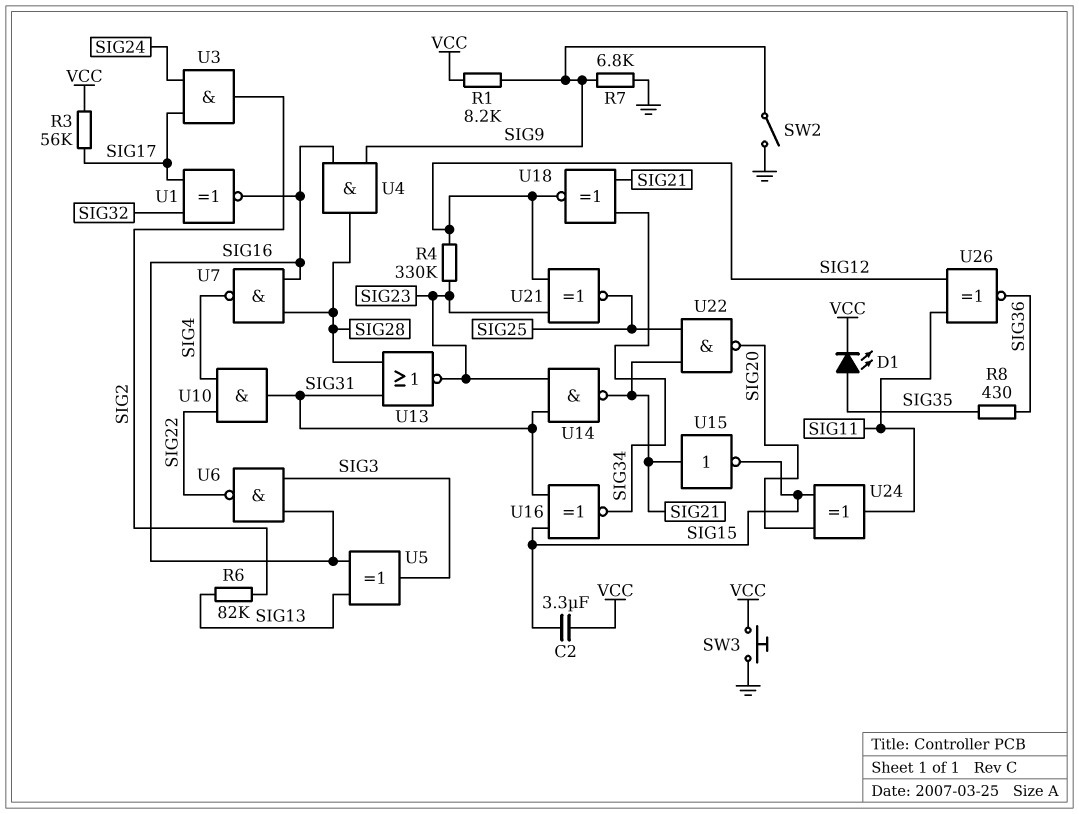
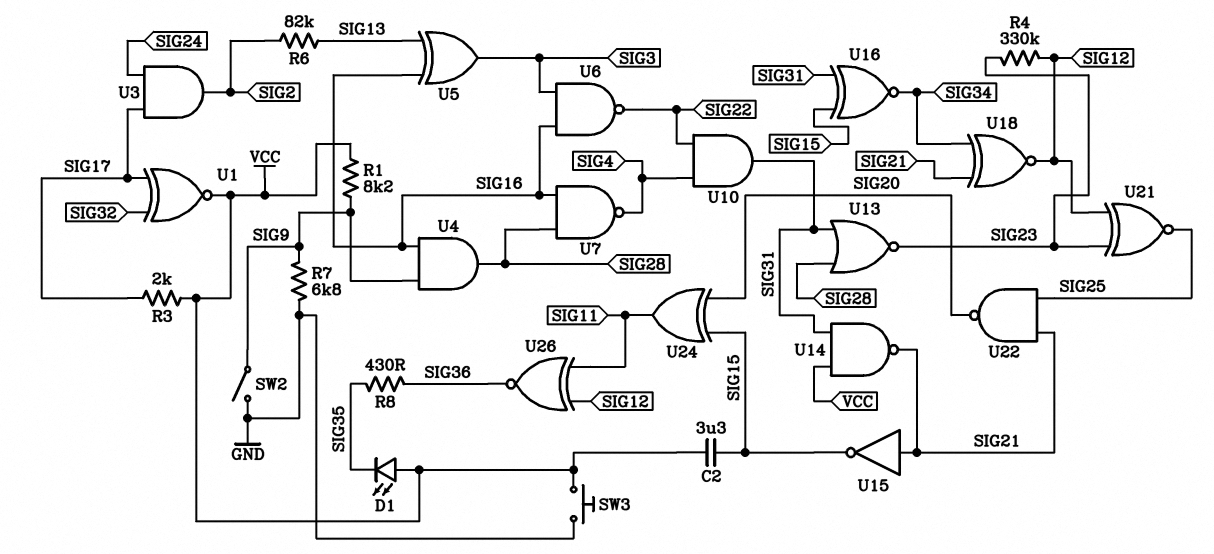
D1: LED (A SIG35, K VCC) -> LED (A VCC, K SIG35)
R3: 56k (SIG17, VCC) -> 2k (SIG17, VCC)
U1: XNOR (in SIG17, in SIG32, out SIG16) -> XNOR (in SIG17, in SIG32, out VCC)
U14: NAND (in SIG23, in SIG31, out SIG21) -> NAND (in SIG31, in VCC, out SIG21)

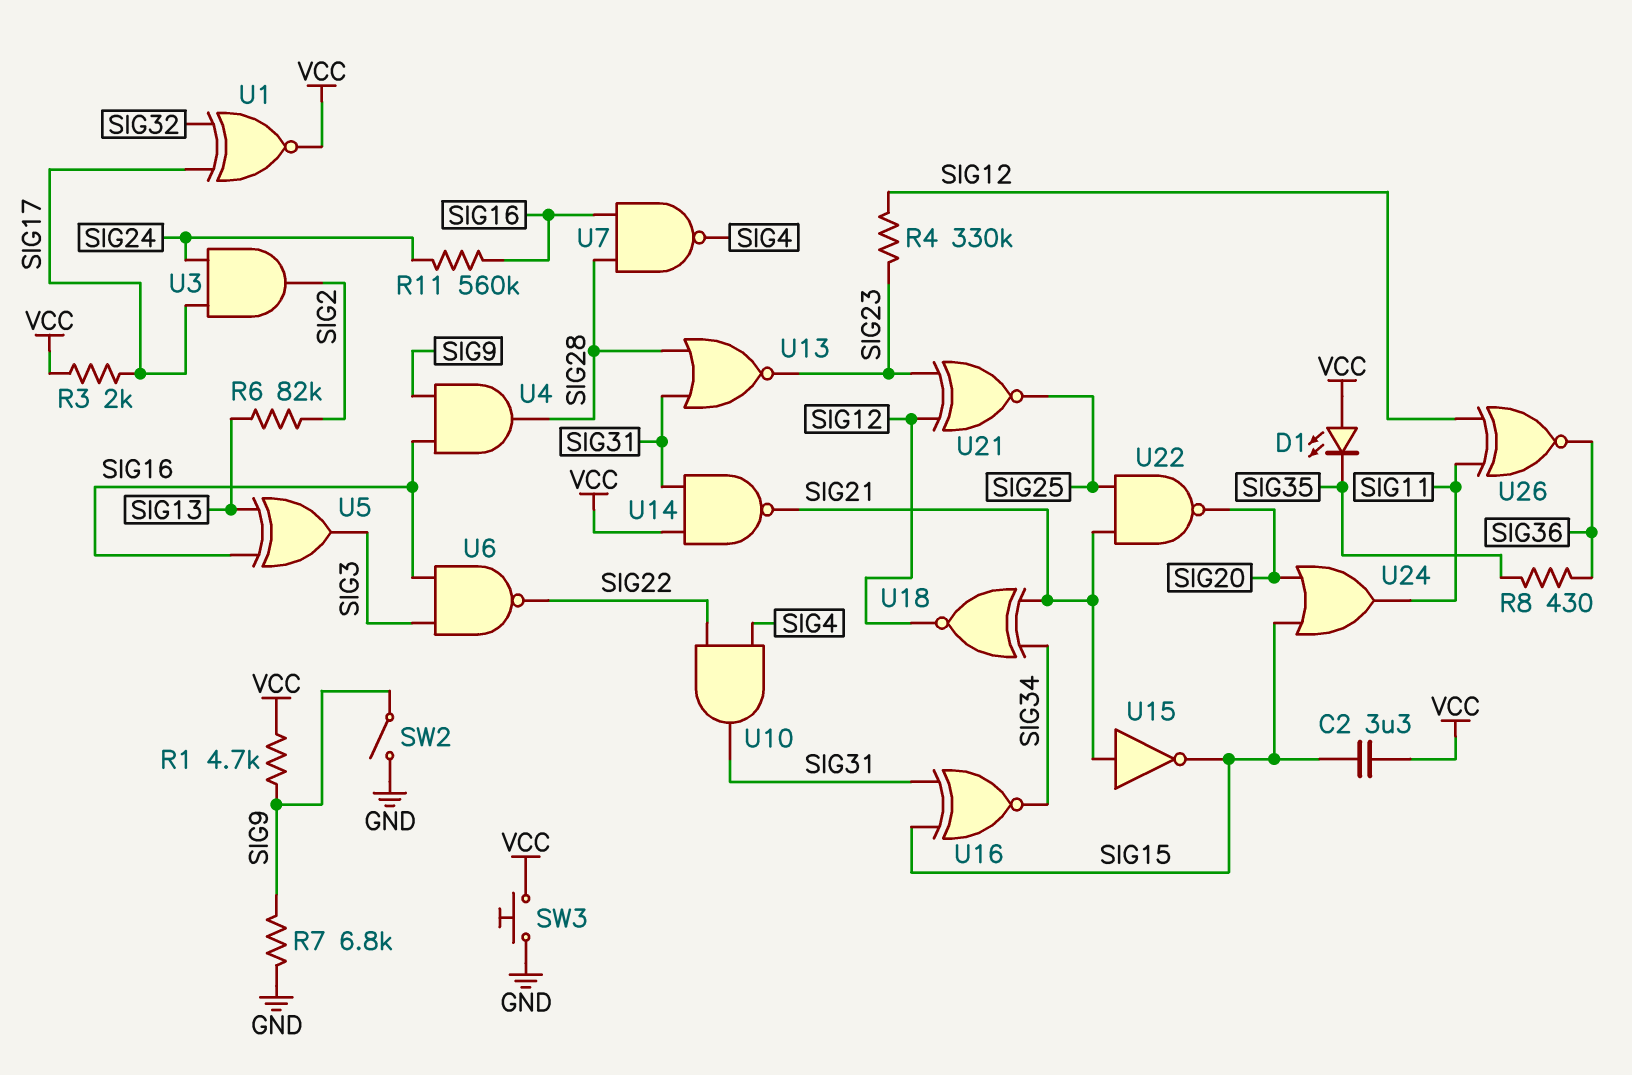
R1: 8.2k (SIG9, VCC) -> 4.7k (SIG9, VCC)
R11: none -> 560k (SIG16, SIG24)
U24: XOR (in SIG15, in SIG20, out SIG11) -> OR (in SIG15, in SIG20, out SIG11)

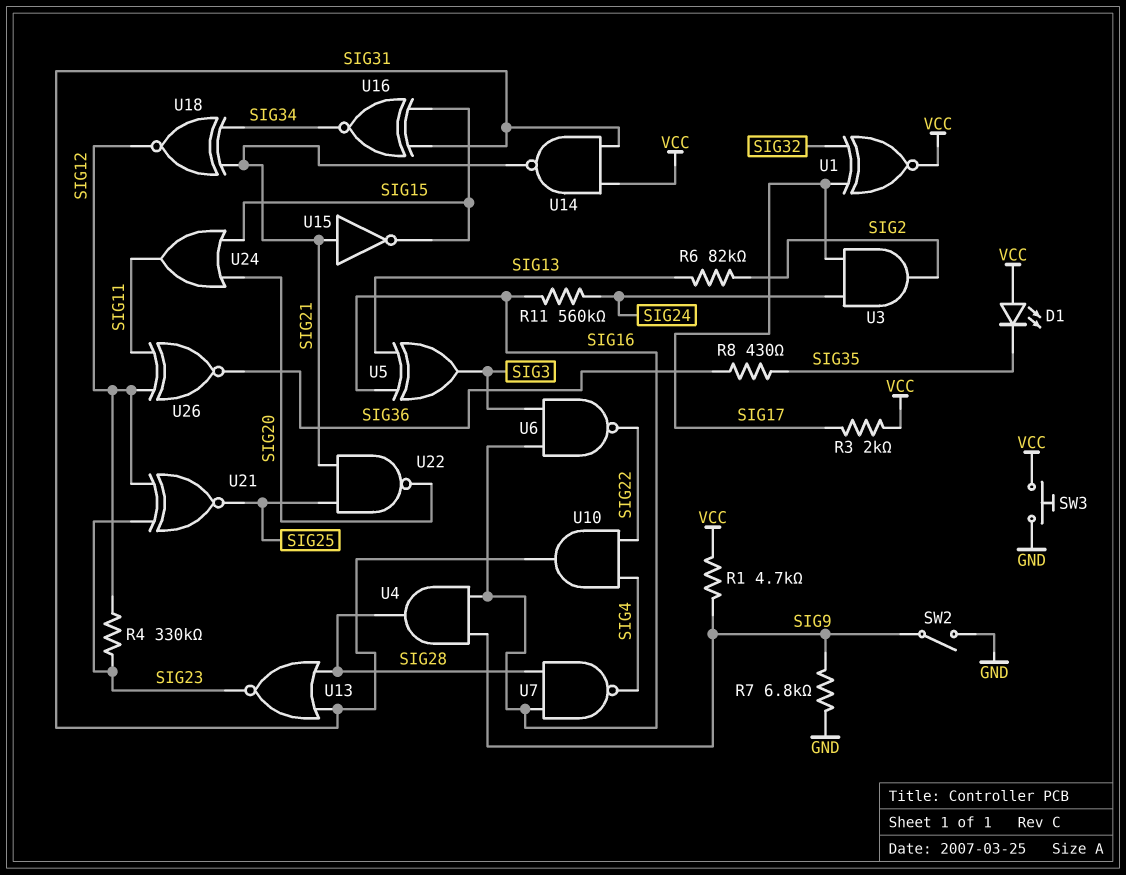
C2: 3.3uF (SIG15, VCC) -> none

